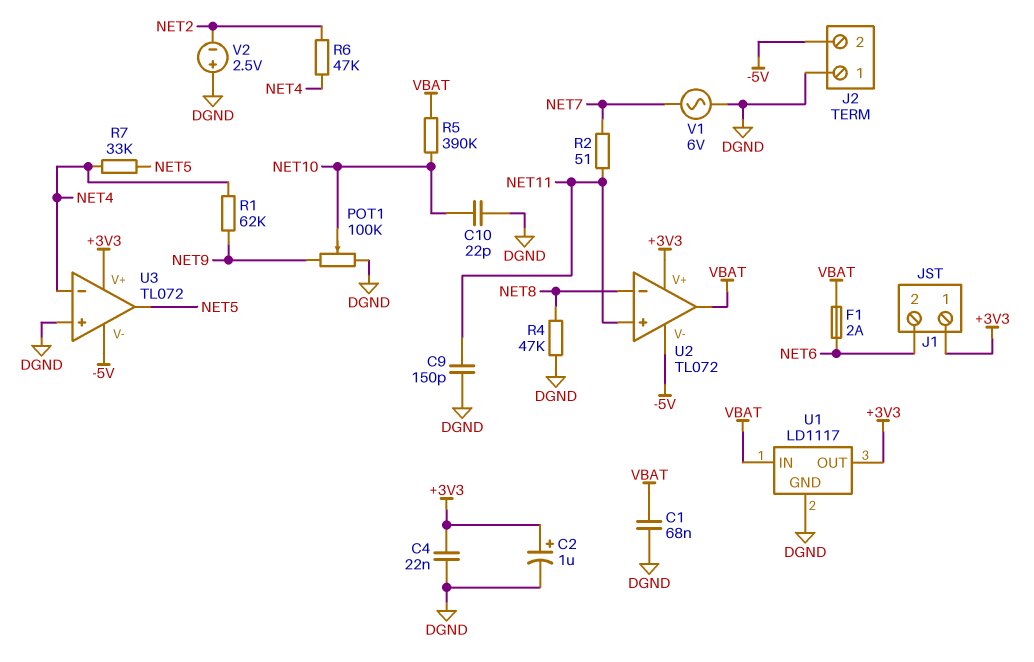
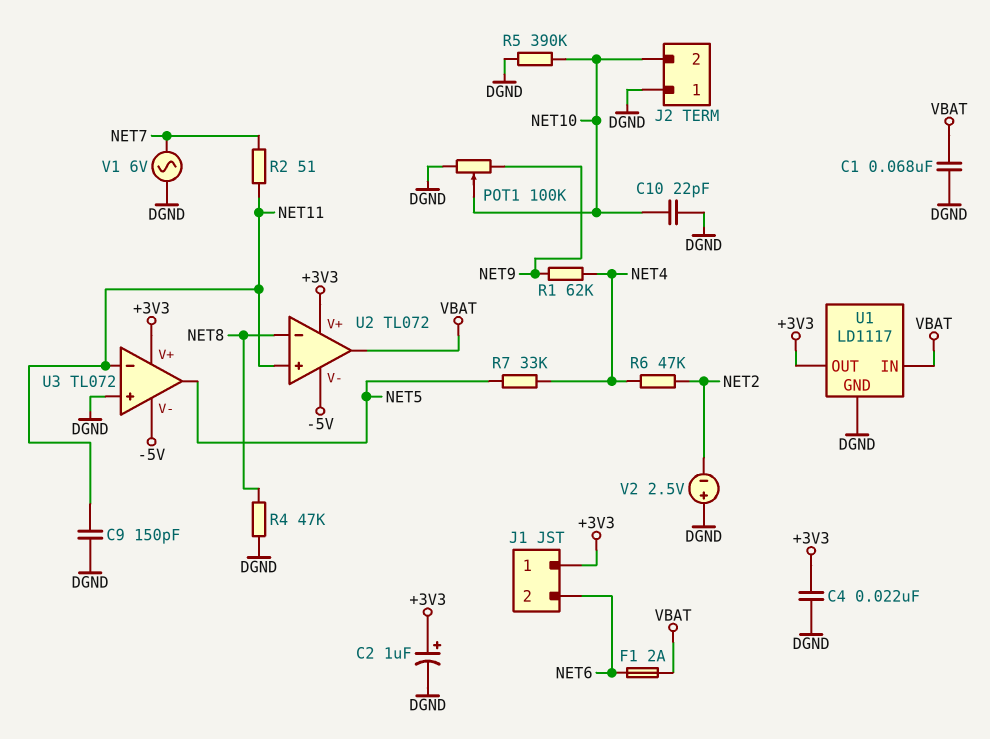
J2 pin 2: -5V -> NET10
R5: 390k (NET10, VBAT) -> 390k (DGND, NET10)
U3 pin in-: NET4 -> NET11

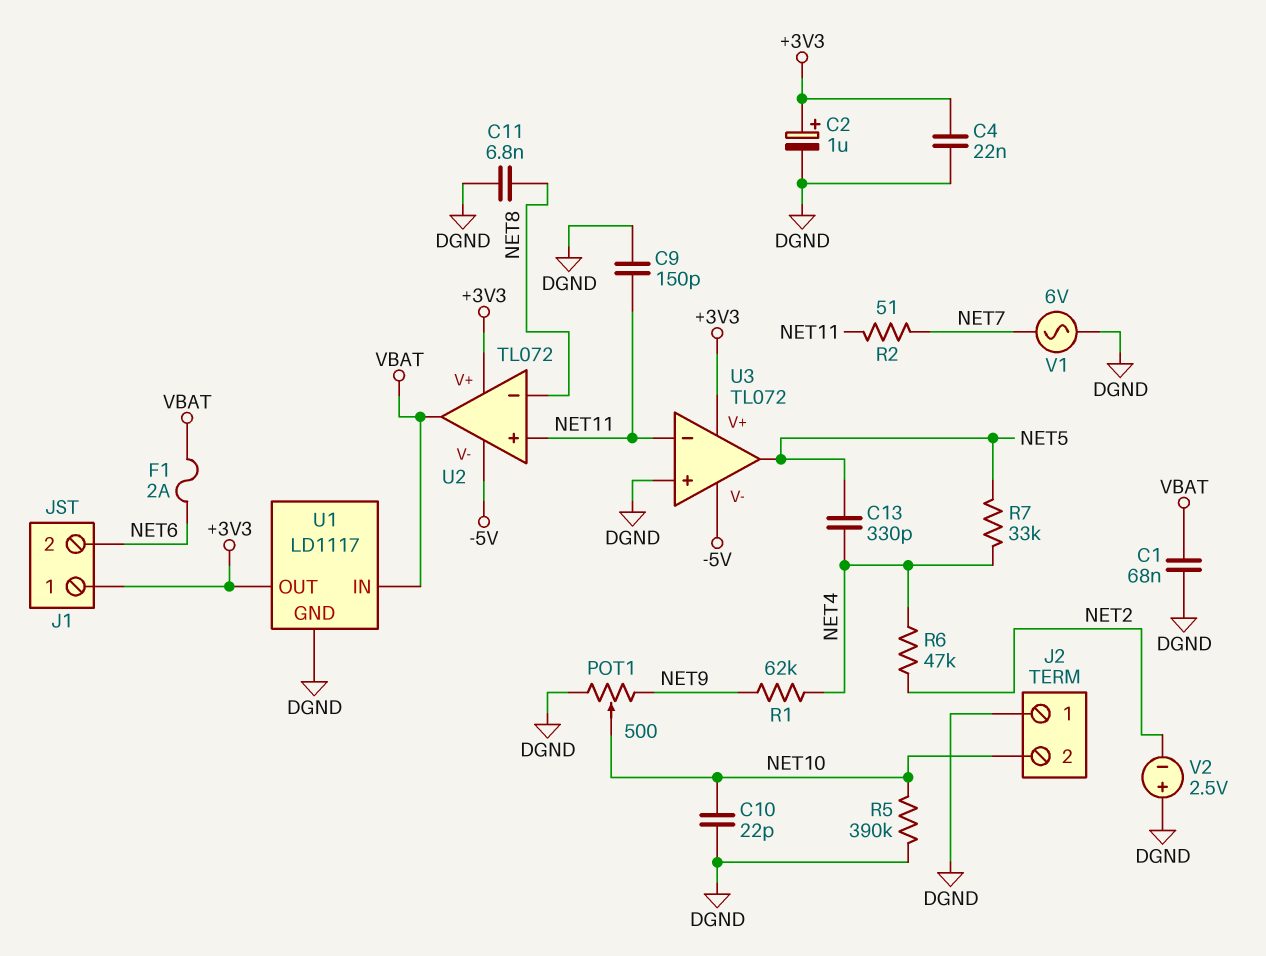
C11: none -> 6.8nF (DGND, NET8)
C13: none -> 330pF (NET4, NET5)
POT1: 100k (DGND, NET9, wiper NET10) -> 500 (DGND, NET9, wiper NET10)
R4: 47k (DGND, NET8) -> none

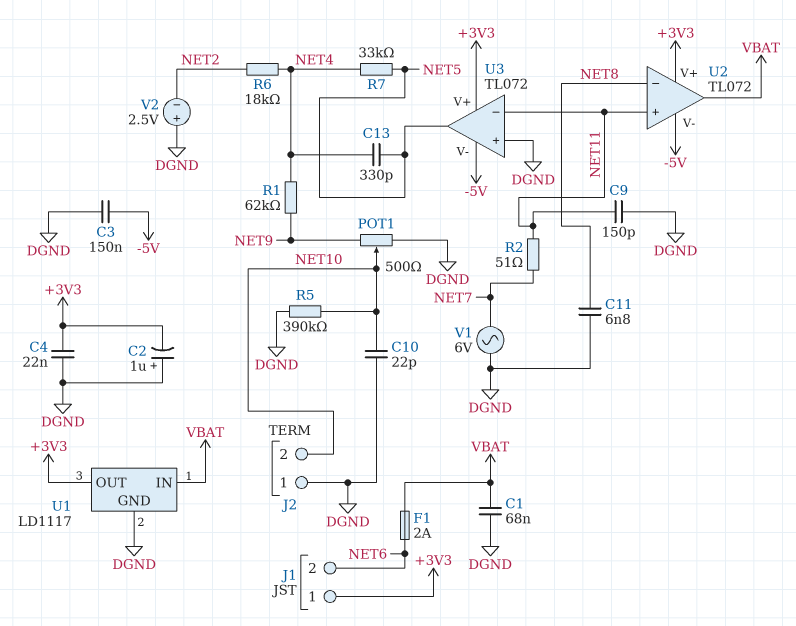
C2: 1uF (plus +3V3, minus DGND) -> 1uF (plus DGND, minus +3V3)
C3: none -> 150nF (-5V, DGND)
R6: 47k (NET2, NET4) -> 18k (NET2, NET4)

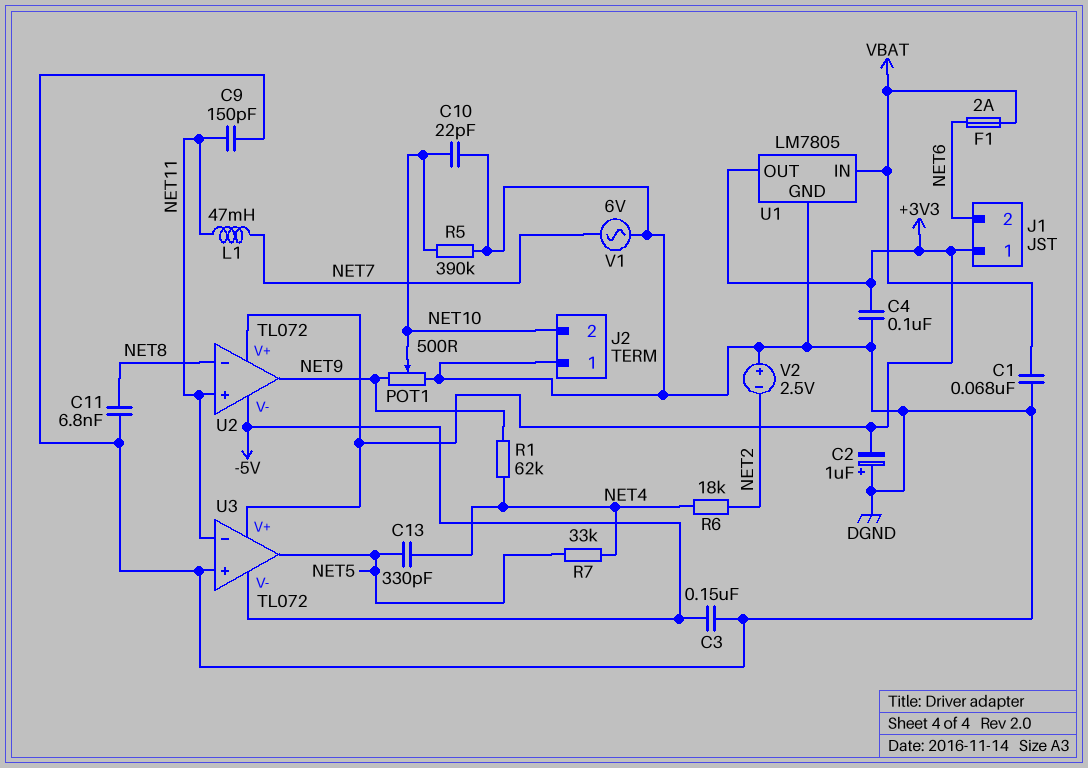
C4: 22nF (+3V3, DGND) -> 100nF (+3V3, DGND)
L1: none -> 47mH (NET7, NET11)
R2: 51 (NET7, NET11) -> none
U1: LD1117 -> LM7805
U2 pin out: VBAT -> NET9

